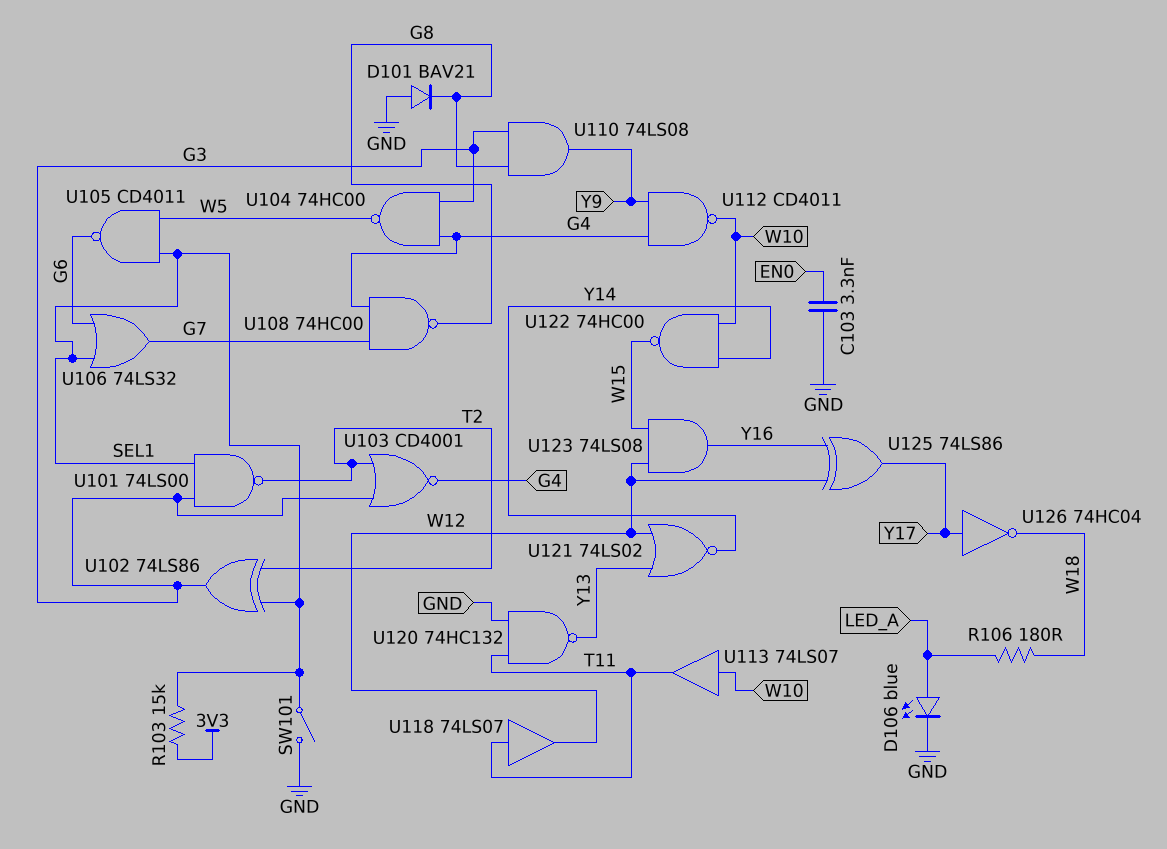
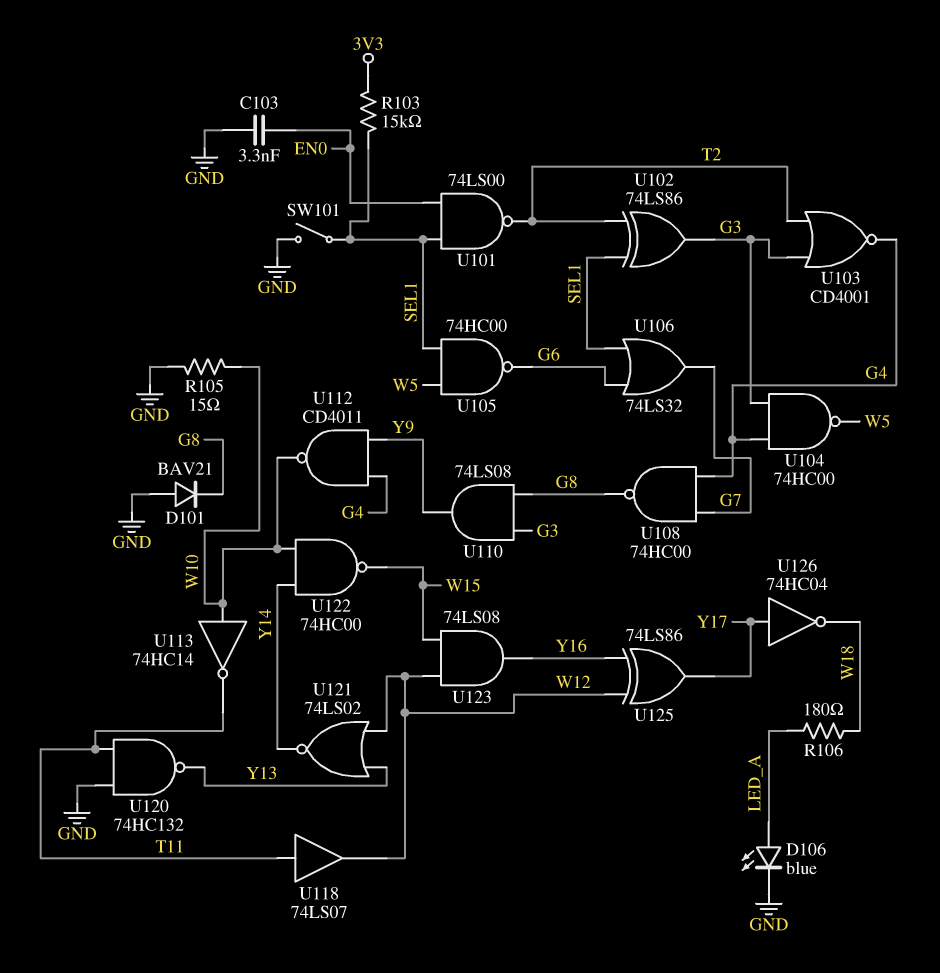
R105: none -> 15 (GND, W10)
U101: NAND 74LS00 (in G3, in SEL1, out T2) -> NAND 74LS00 (in EN0, in SEL1, out T2)
U105: NAND CD4011 (in SEL1, in W5, out G6) -> NAND 74HC00 (in SEL1, in W5, out G6)
U113: buffer 74LS07 (in W10, out T11) -> NOT 74HC14 (in W10, out T11)

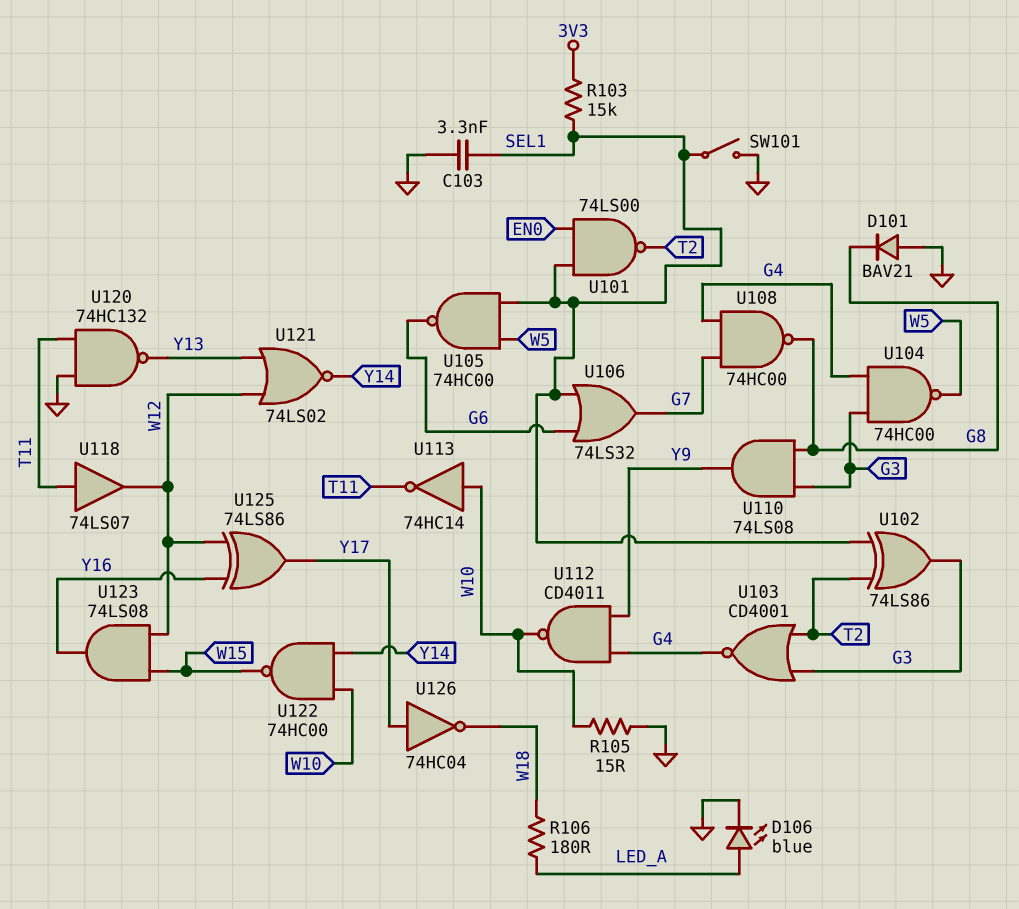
C103: 3.3nF (EN0, GND) -> 3.3nF (GND, SEL1)

